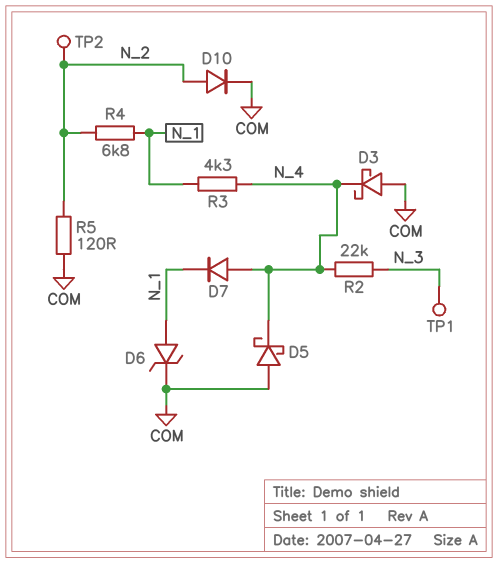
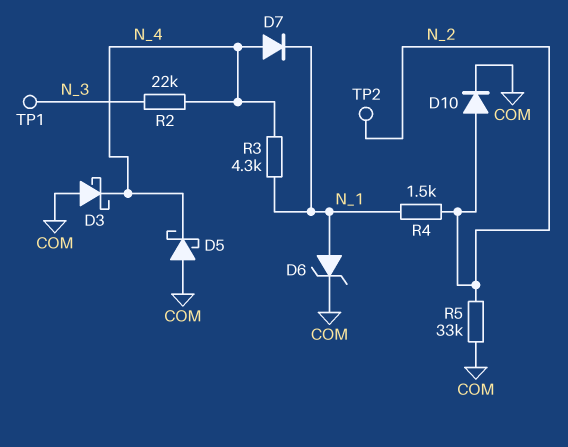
R4: 6.8k (N_1, N_2) -> 1.5k (N_1, N_2)
R5: 120 (COM, N_2) -> 33k (COM, N_2)

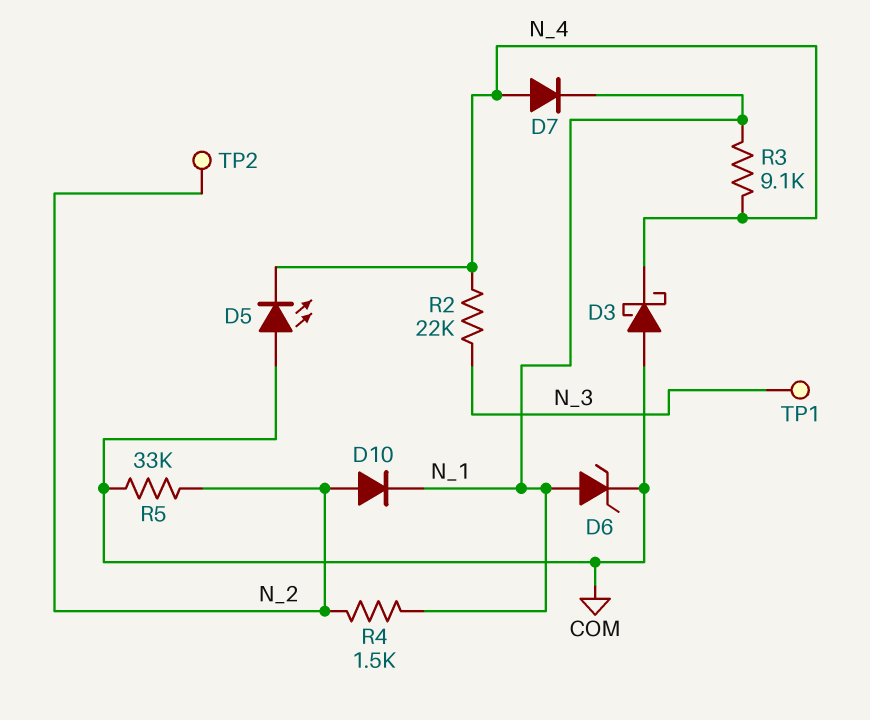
D5: schottky (A COM, K N_4) -> LED (A COM, K N_4)
D10: diode (A N_2, K COM) -> diode (A N_2, K N_1)
R3: 4.3k (N_1, N_4) -> 9.1k (N_1, N_4)

